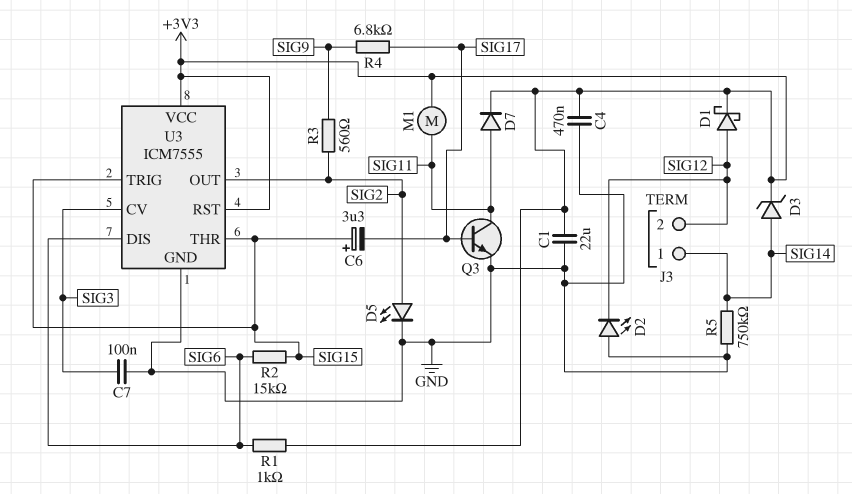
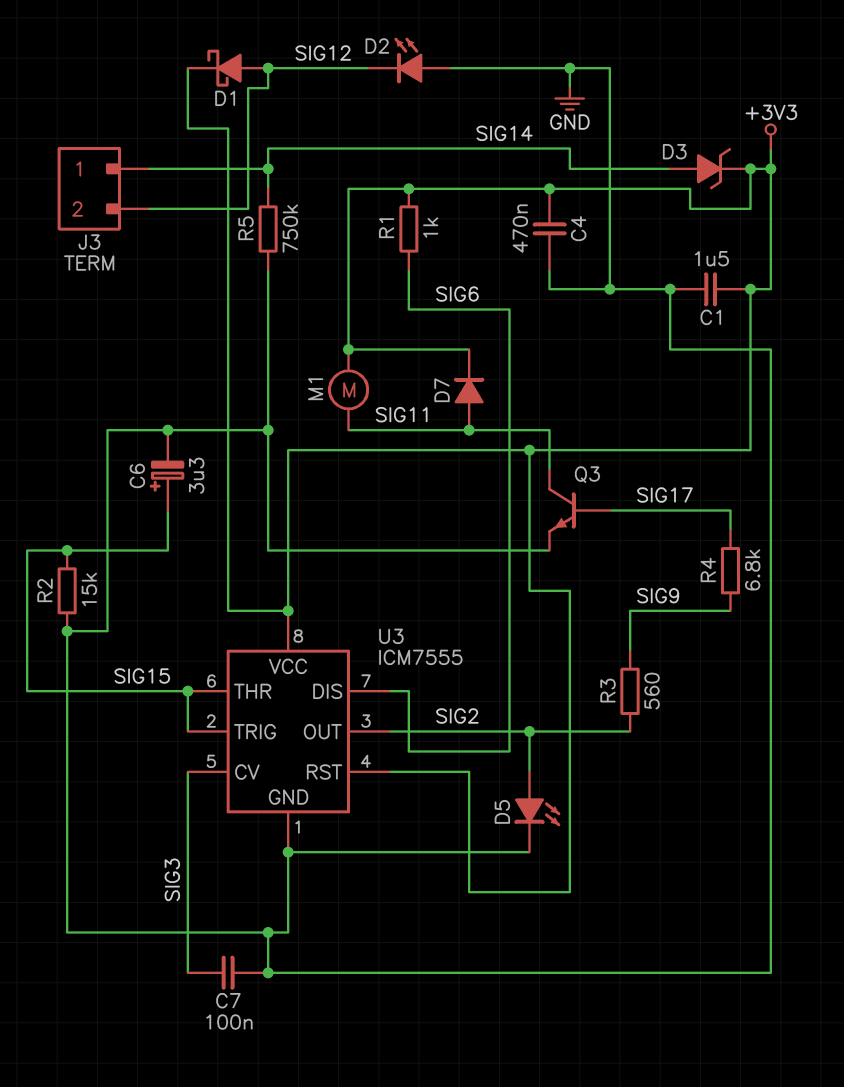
C1: 22uF (+3V3, GND) -> 1.5uF (+3V3, GND)
C6: 3.3uF (plus SIG15, minus SIG17) -> 3.3uF (plus SIG15, minus GND)
R2: 15k (SIG6, SIG15) -> 15k (GND, SIG15)

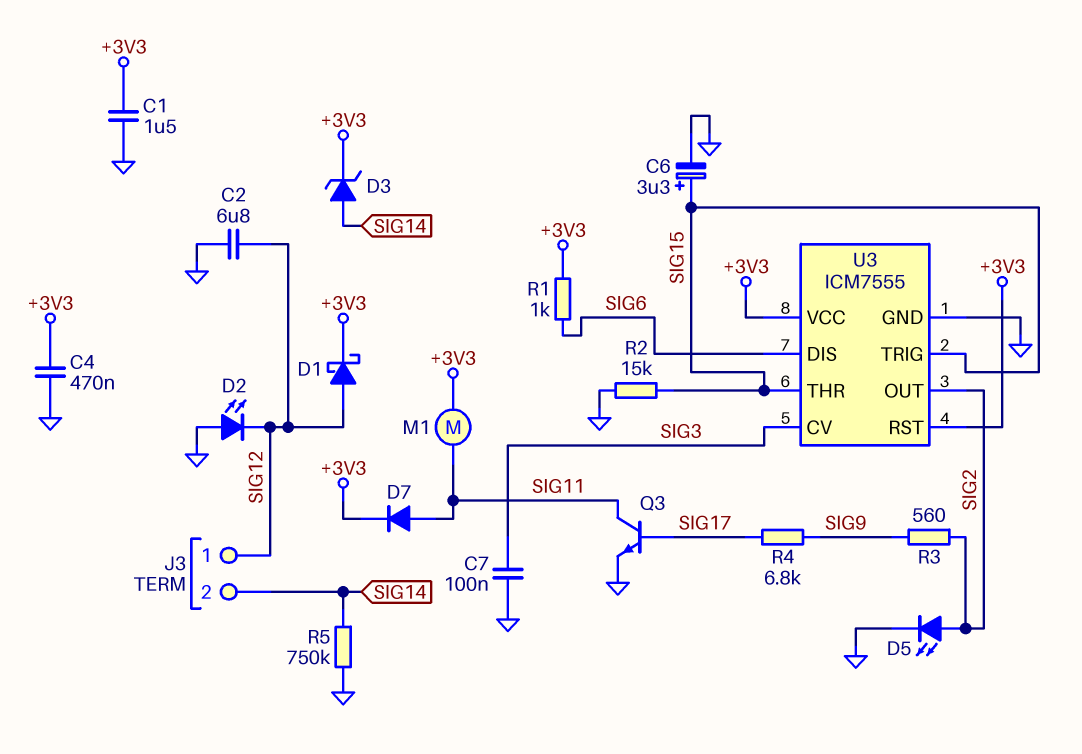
C2: none -> 6.8uF (GND, SIG12)
J3 pin 1: SIG14 -> SIG12
J3 pin 2: SIG12 -> SIG14

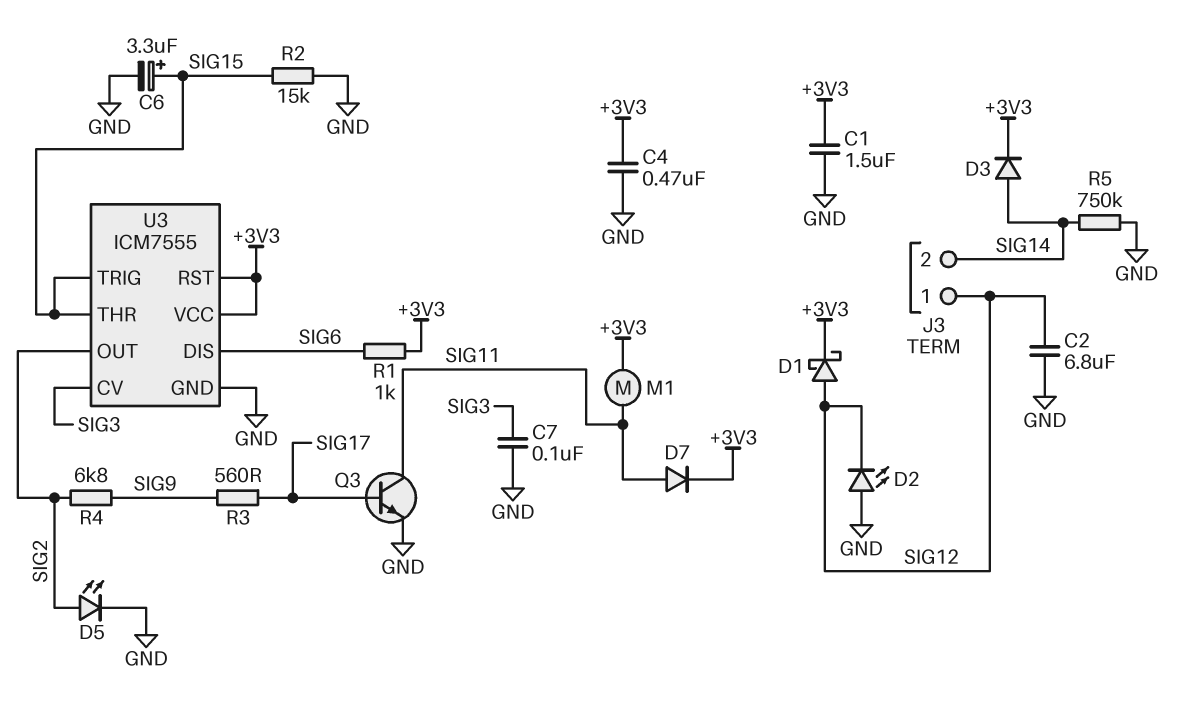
D3: zener (A SIG14, K +3V3) -> diode (A SIG14, K +3V3)
R3: 560 (SIG2, SIG9) -> 560 (SIG9, SIG17)
R4: 6.8k (SIG9, SIG17) -> 6.8k (SIG2, SIG9)

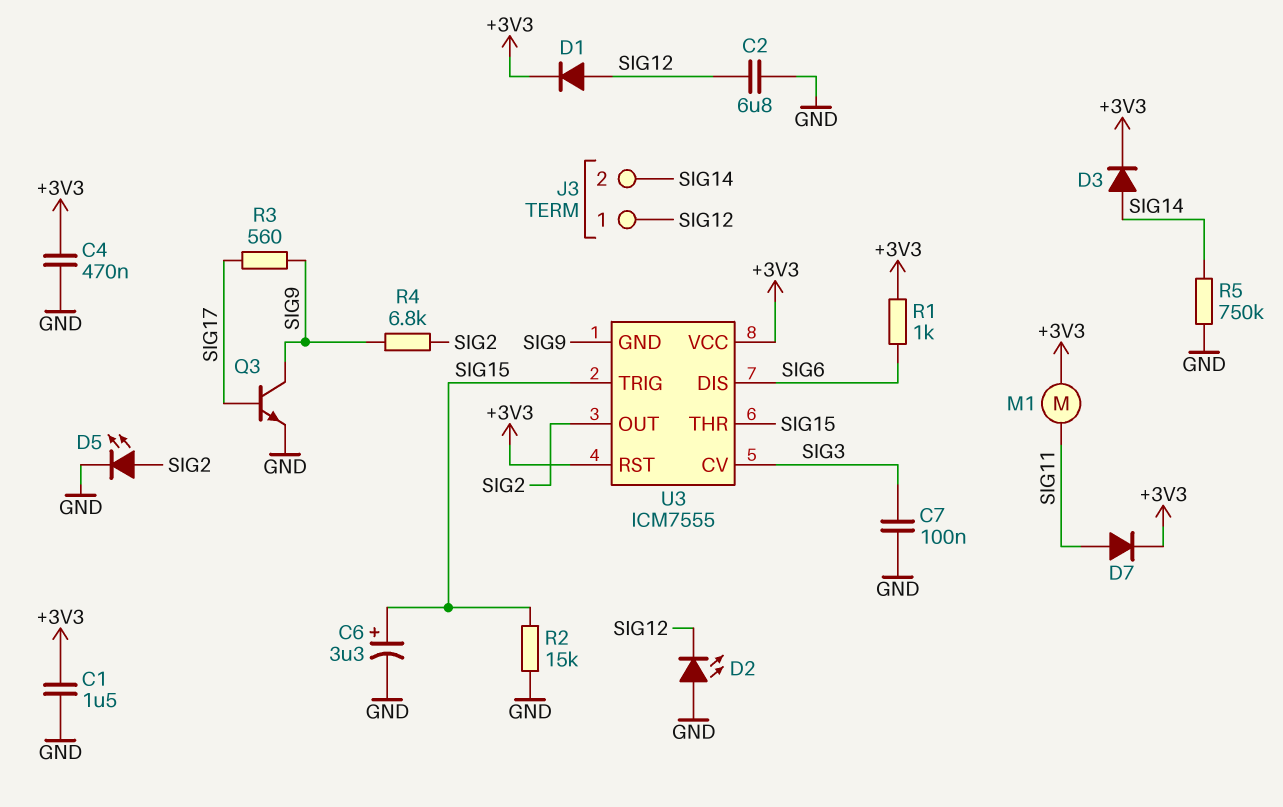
D1: schottky (A SIG12, K +3V3) -> diode (A SIG12, K +3V3)
Q3: NPN (B SIG17, C SIG11, E GND) -> NPN (B SIG17, C SIG9, E GND)
U3 pin GND: GND -> SIG9

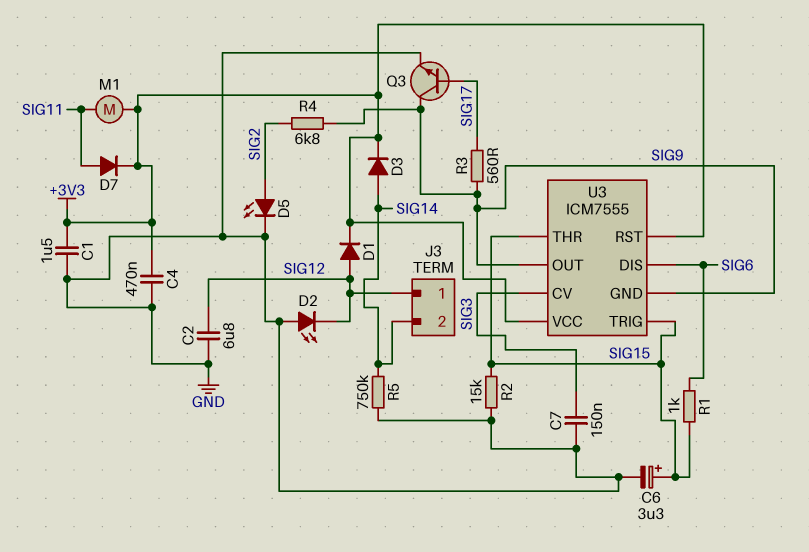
C7: 100nF (GND, SIG3) -> 150nF (GND, SIG3)
R1: 1k (+3V3, SIG6) -> 1k (SIG6, SIG15)
U3 pin OUT: SIG2 -> SIG9

